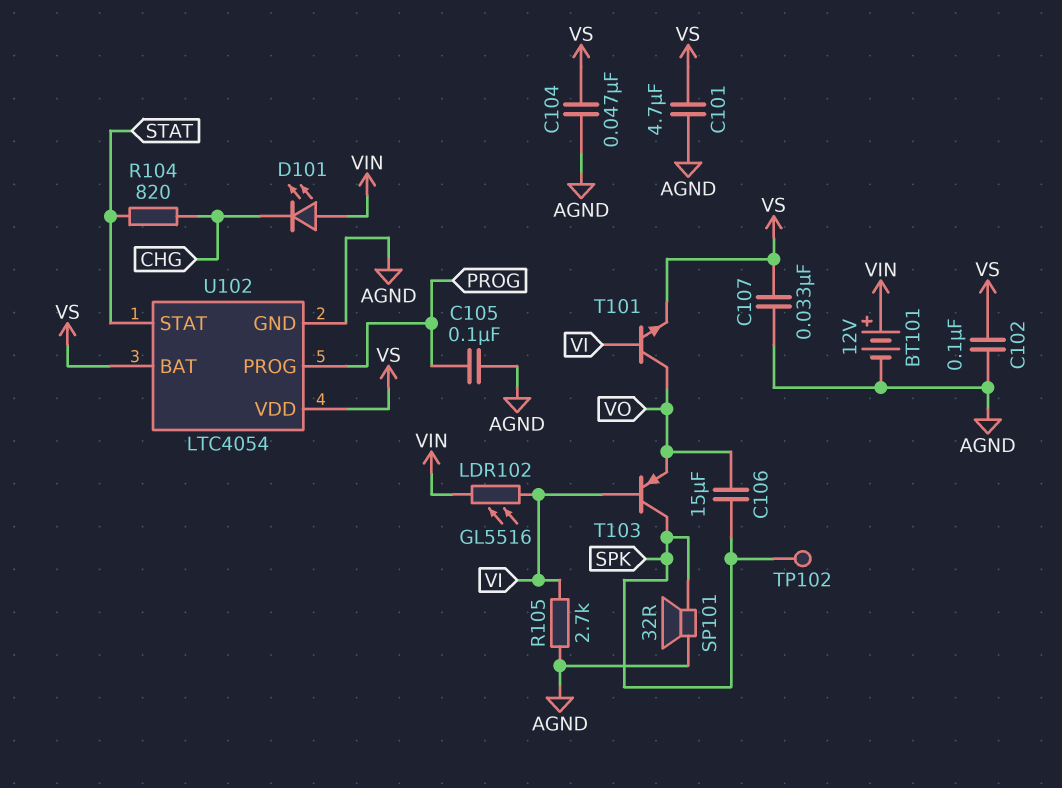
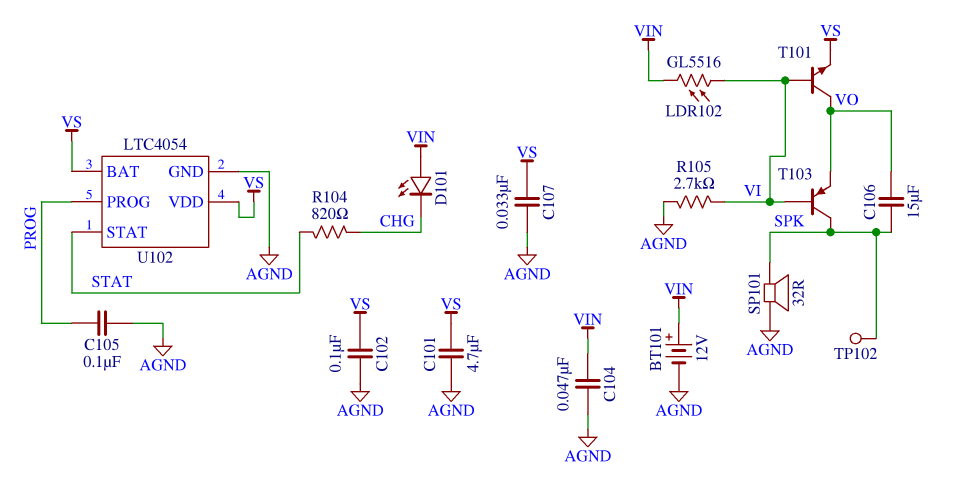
C104: 47nF (AGND, VS) -> 47nF (AGND, VIN)

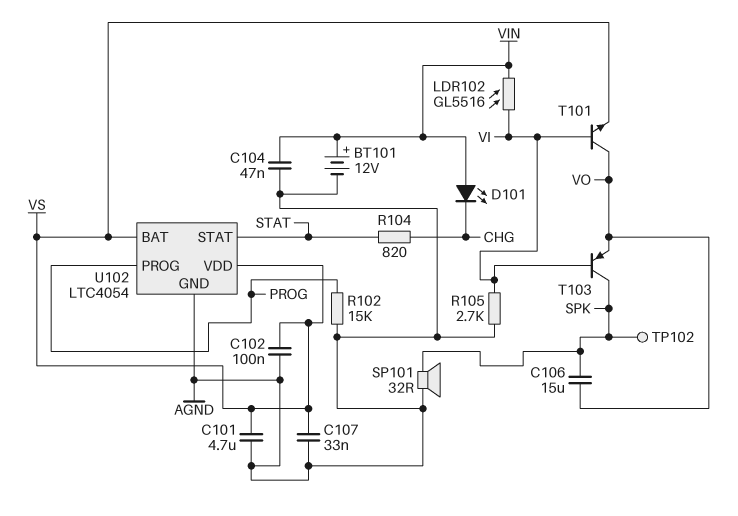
C105: 100nF (AGND, PROG) -> none
R102: none -> 15k (AGND, PROG)

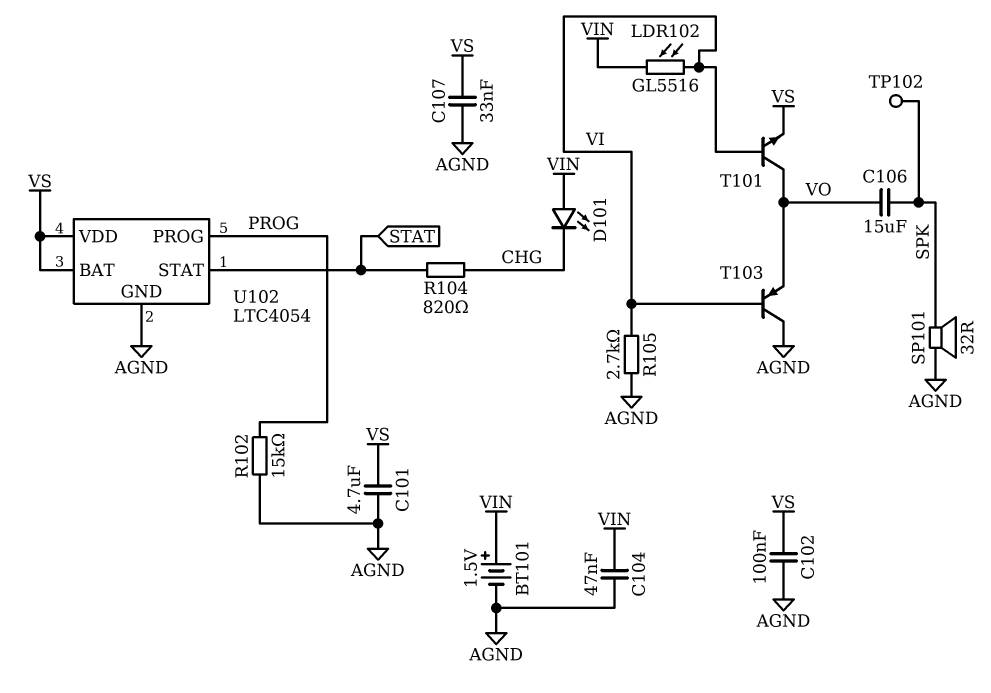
BT101: 12V (plus VIN, minus AGND) -> 1.5V (plus VIN, minus AGND)
T103: PNP (B VI, C SPK, E VO) -> PNP (B VI, C AGND, E VO)

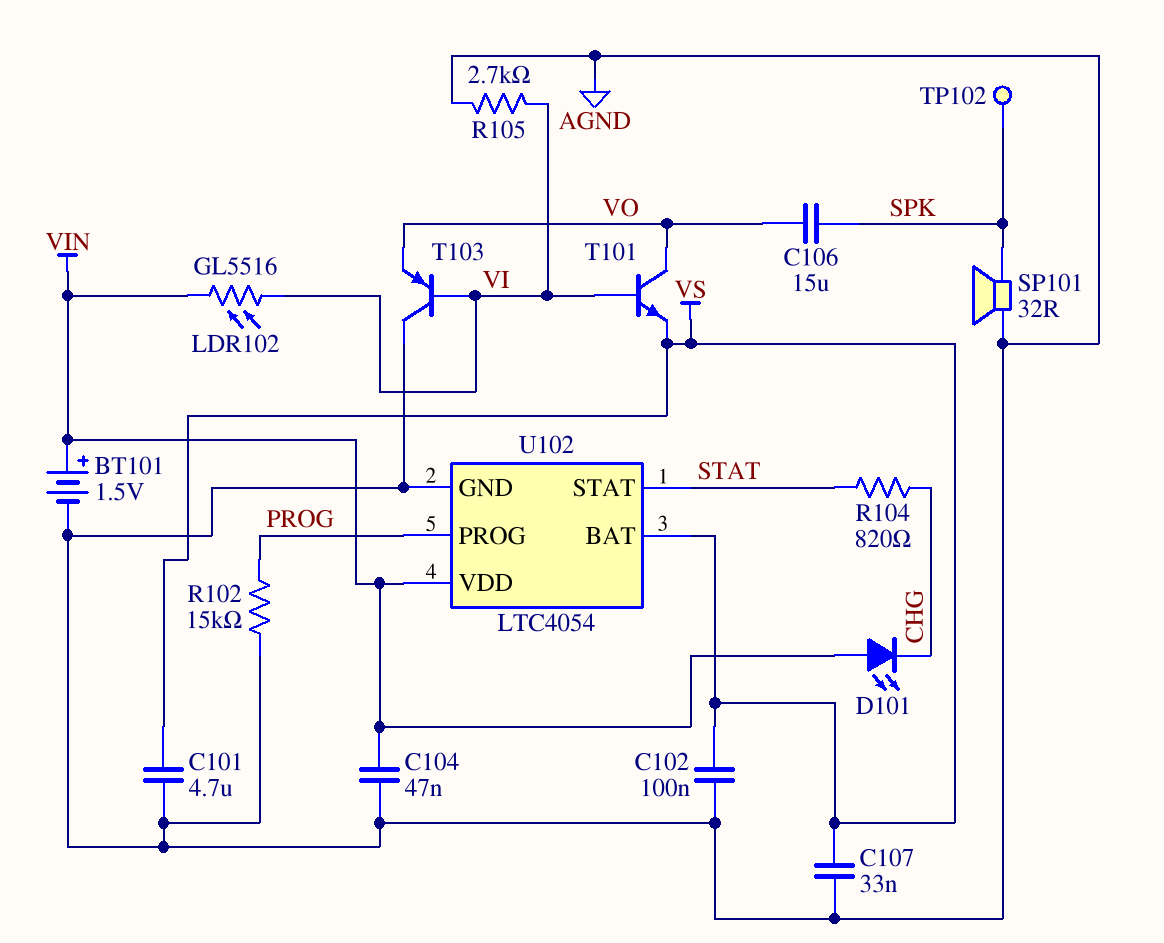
U102 pin VDD: VS -> VIN

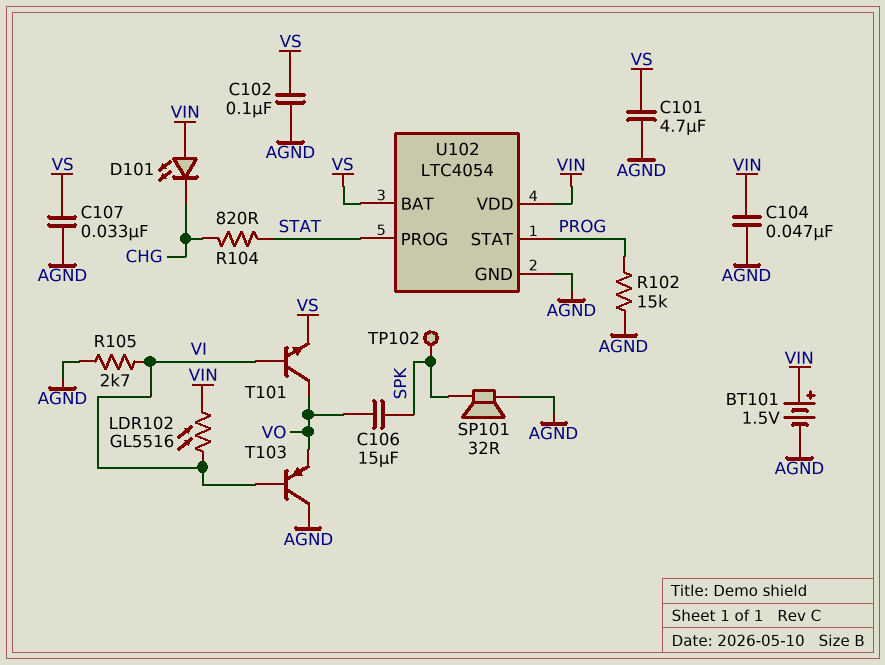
U102 pin PROG: PROG -> STAT
U102 pin STAT: STAT -> PROG

